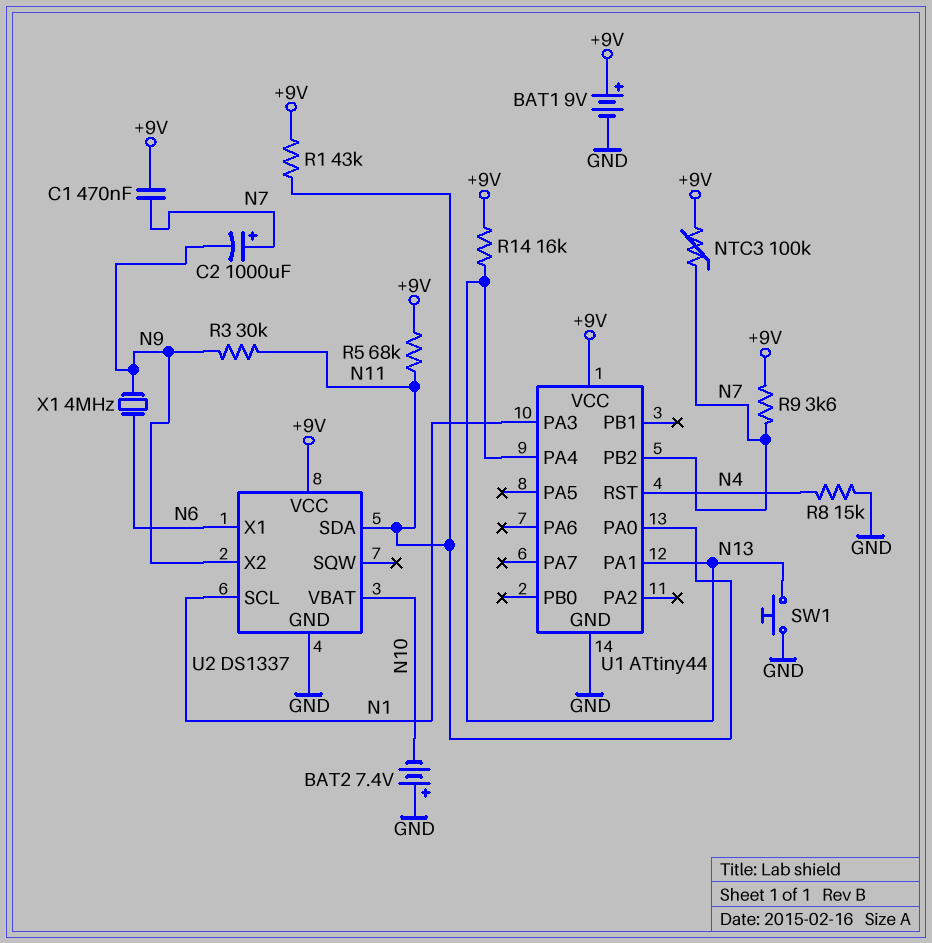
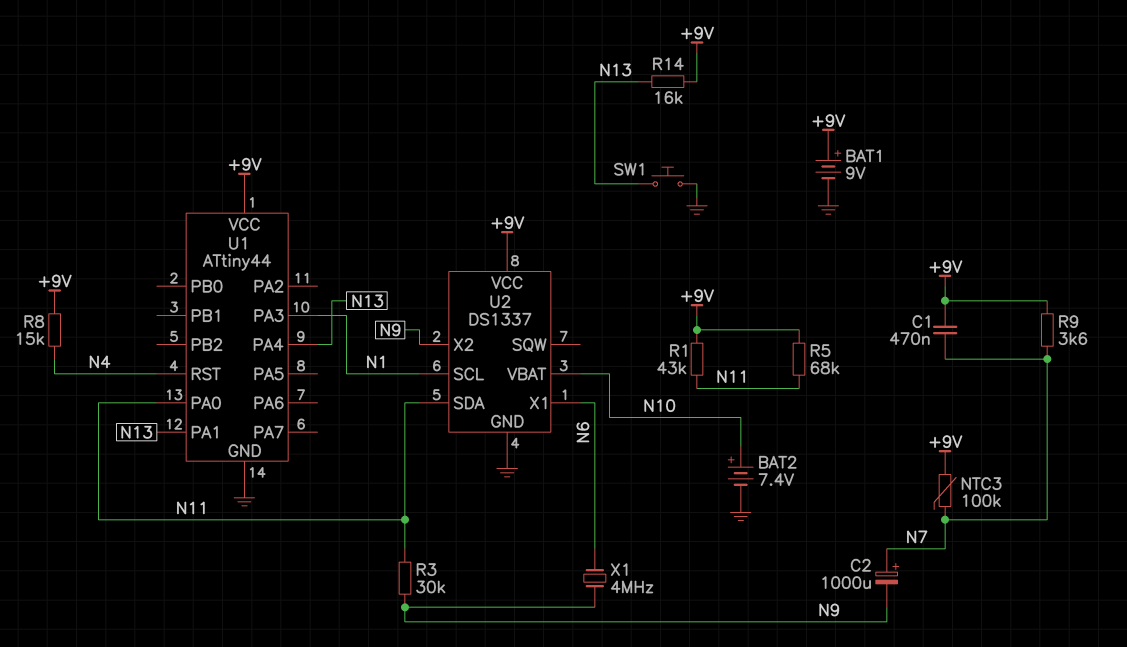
BAT2: 7.4V (plus GND, minus N10) -> 7.4V (plus N10, minus GND)
R8: 15k (GND, N4) -> 15k (+9V, N4)
U1 pin PB2: N7 -> none

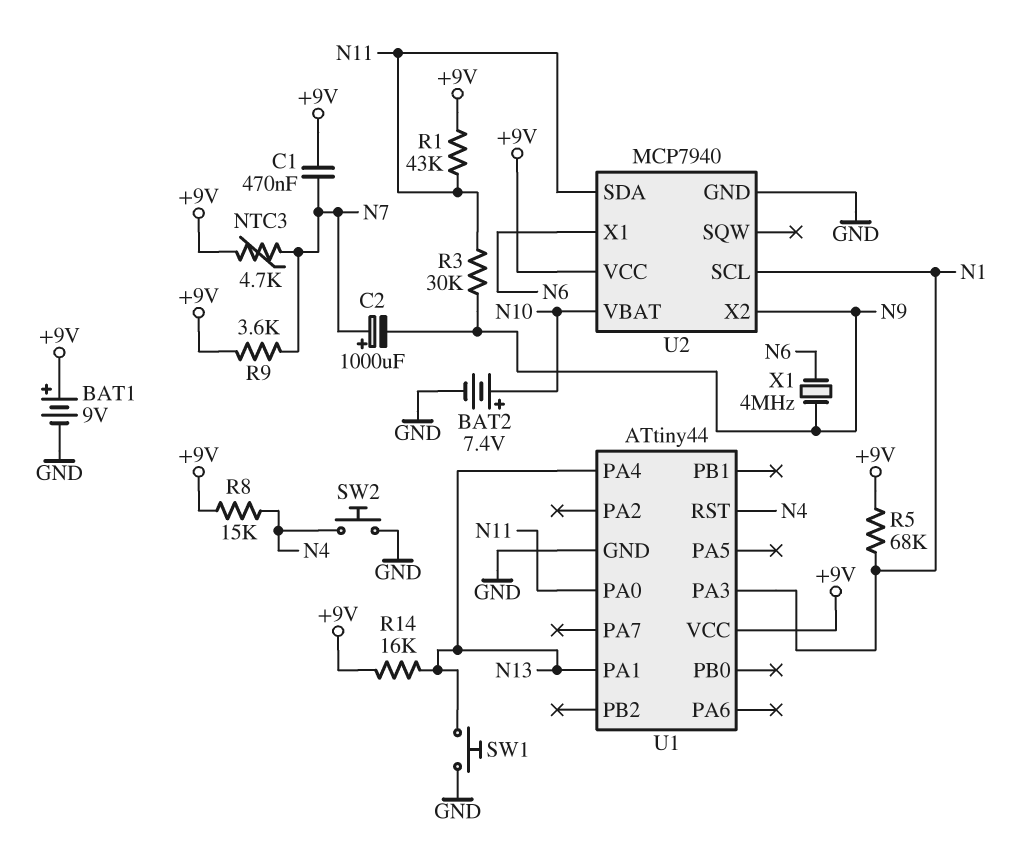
NTC3: 100k (+9V, N7) -> 4.7k (+9V, N7)
R5: 68k (+9V, N11) -> 68k (+9V, N1)
SW2: none -> button (GND, N4)
U2: DS1337 -> MCP7940

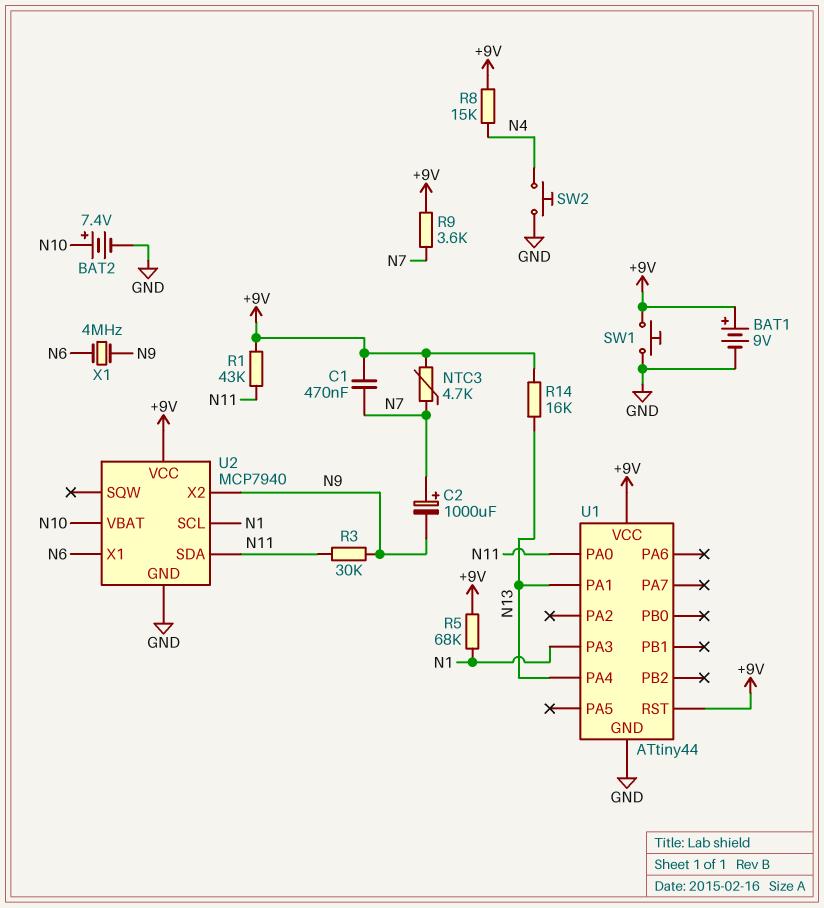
SW1: button (GND, N13) -> button (+9V, GND)
U1 pin RST: N4 -> +9V

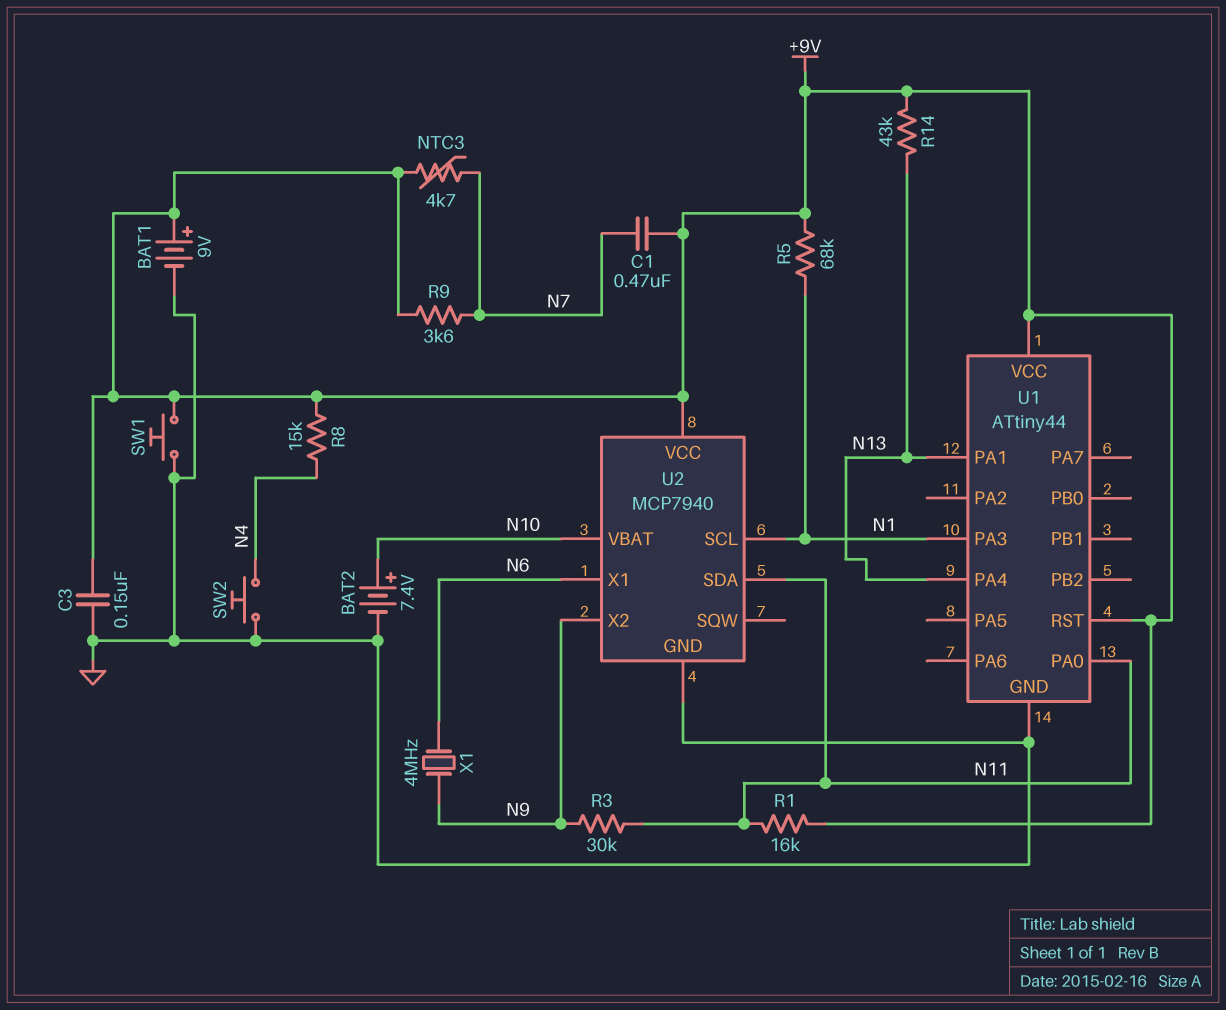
C2: 1000uF (plus N7, minus N9) -> none
C3: none -> 150nF (+9V, GND)
R1: 43k (+9V, N11) -> 16k (+9V, N11)
R14: 16k (+9V, N13) -> 43k (+9V, N13)

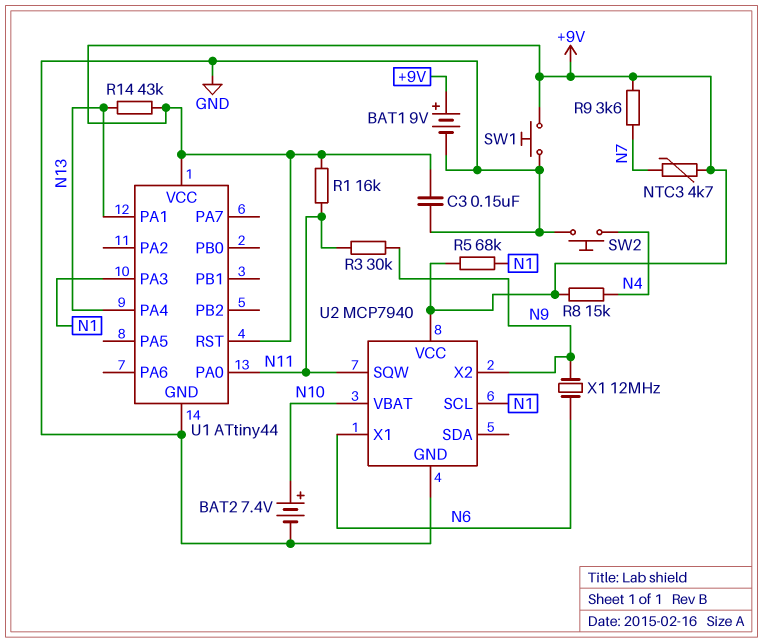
C1: 470nF (+9V, N7) -> none
U2 pin SDA: N11 -> none
U2 pin SQW: none -> N11
X1: 4MHz (N6, N9) -> 12MHz (N6, N9)

